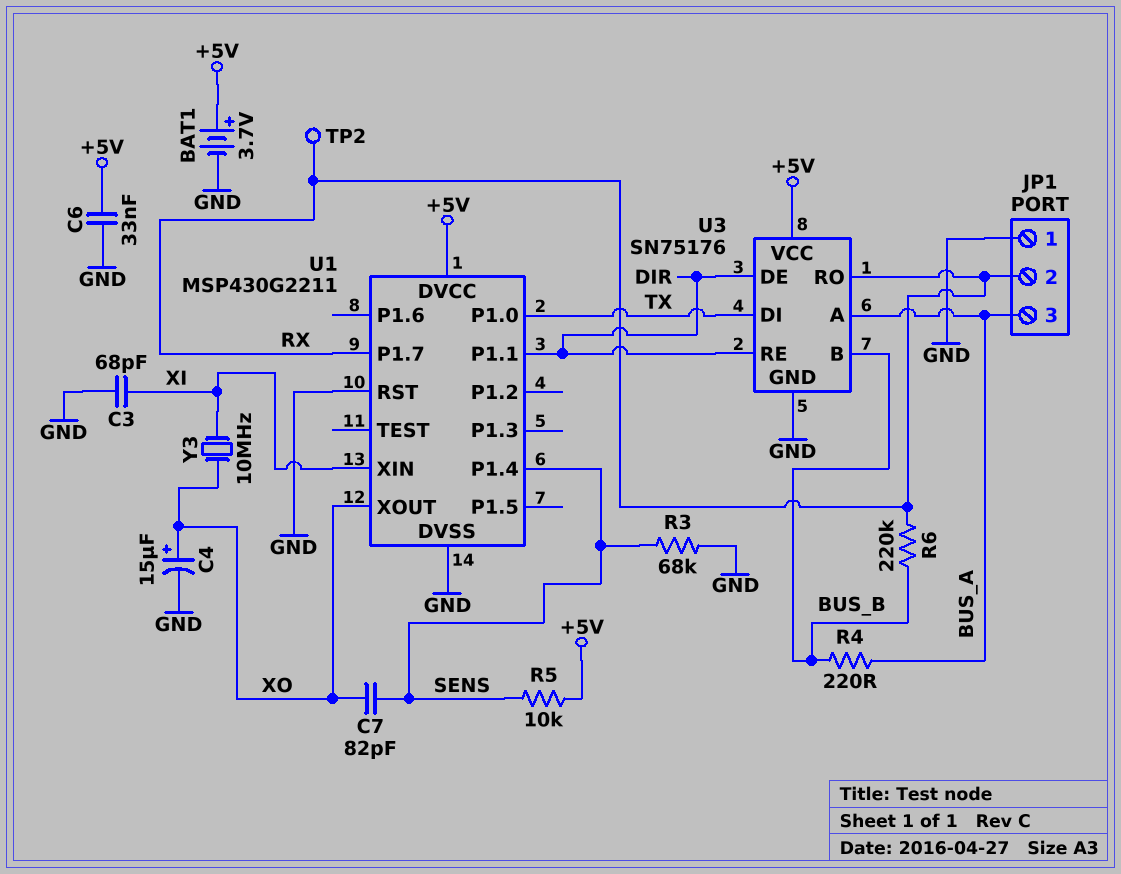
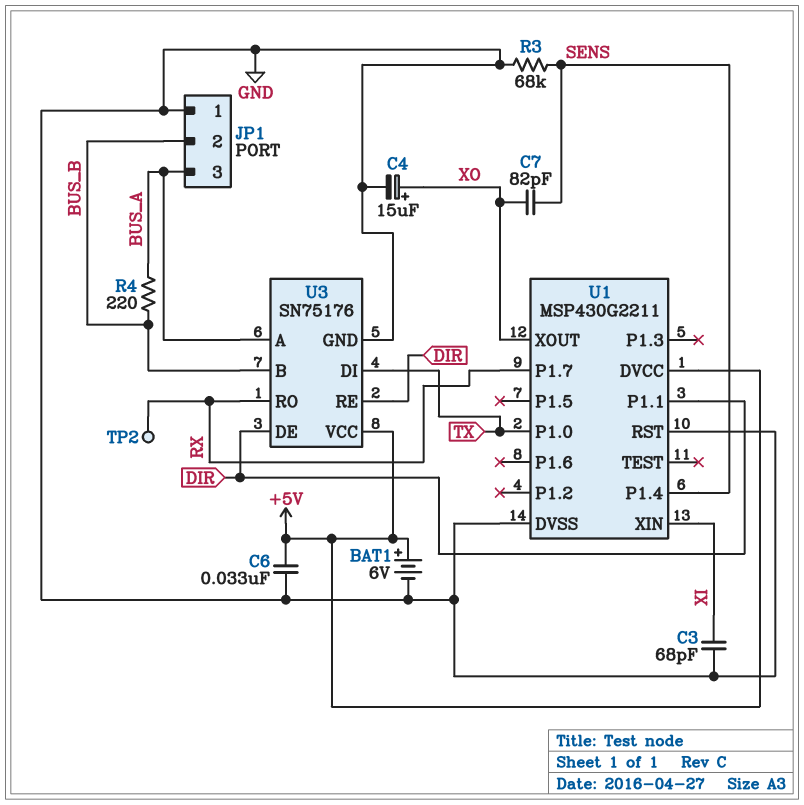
BAT1: 3.7V (plus +5V, minus GND) -> 6V (plus +5V, minus GND)
JP1 pin 2: RX -> BUS_B
R5: 10k (+5V, SENS) -> none
R6: 220k (BUS_B, RX) -> none
Y3: 10MHz (XI, XO) -> none

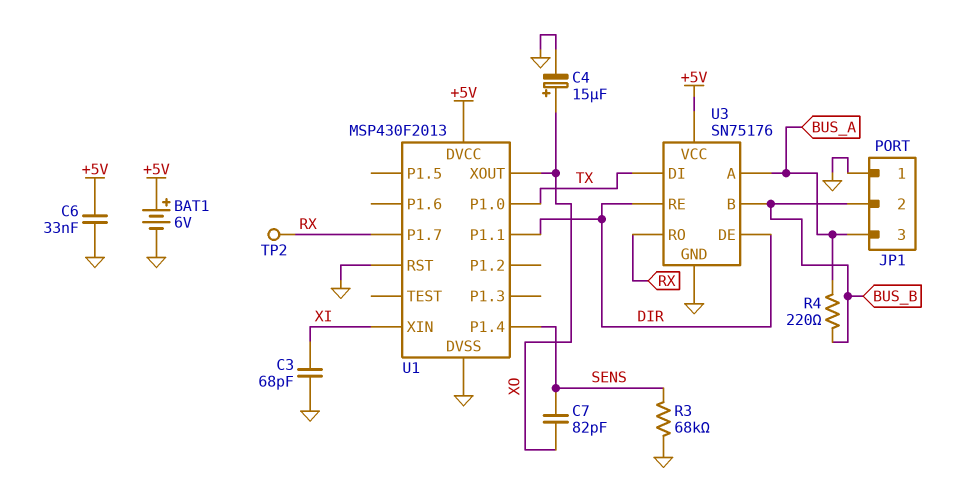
U1: MSP430G2211 -> MSP430F2013

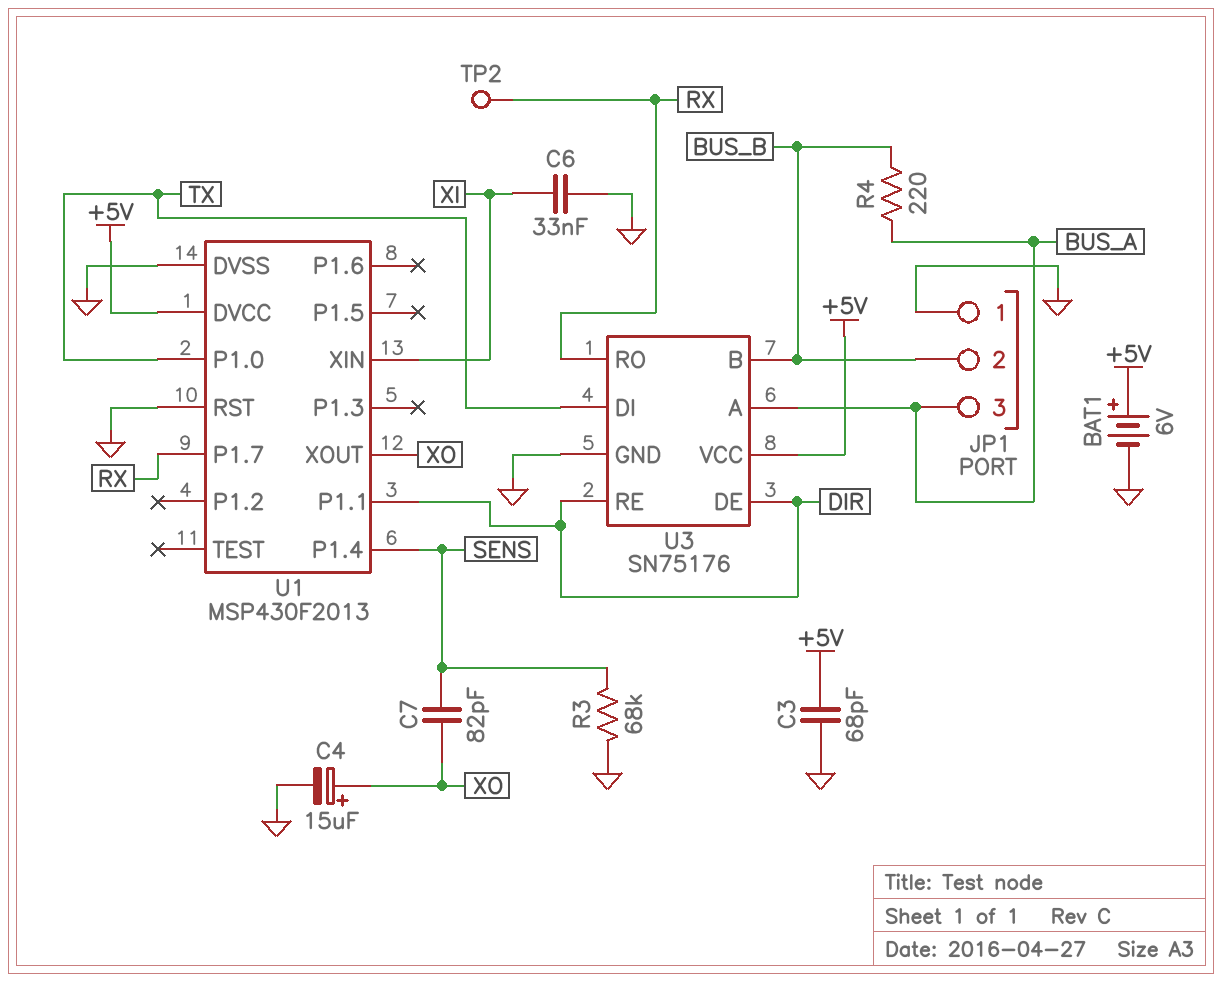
C3: 68pF (GND, XI) -> 68pF (+5V, GND)
C6: 33nF (+5V, GND) -> 33nF (GND, XI)

